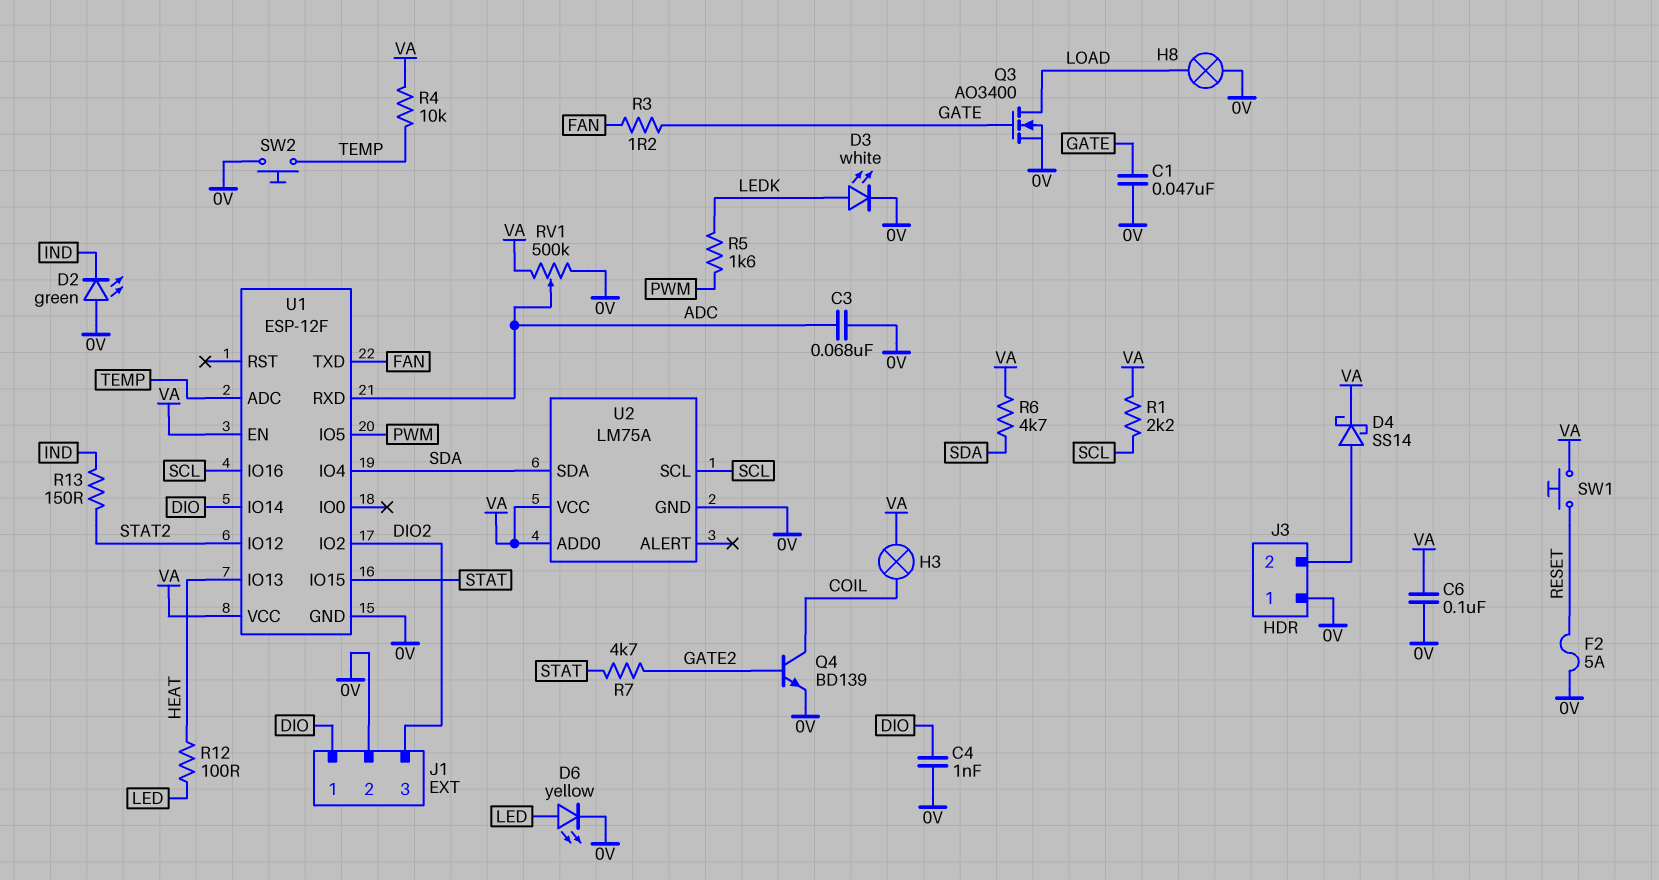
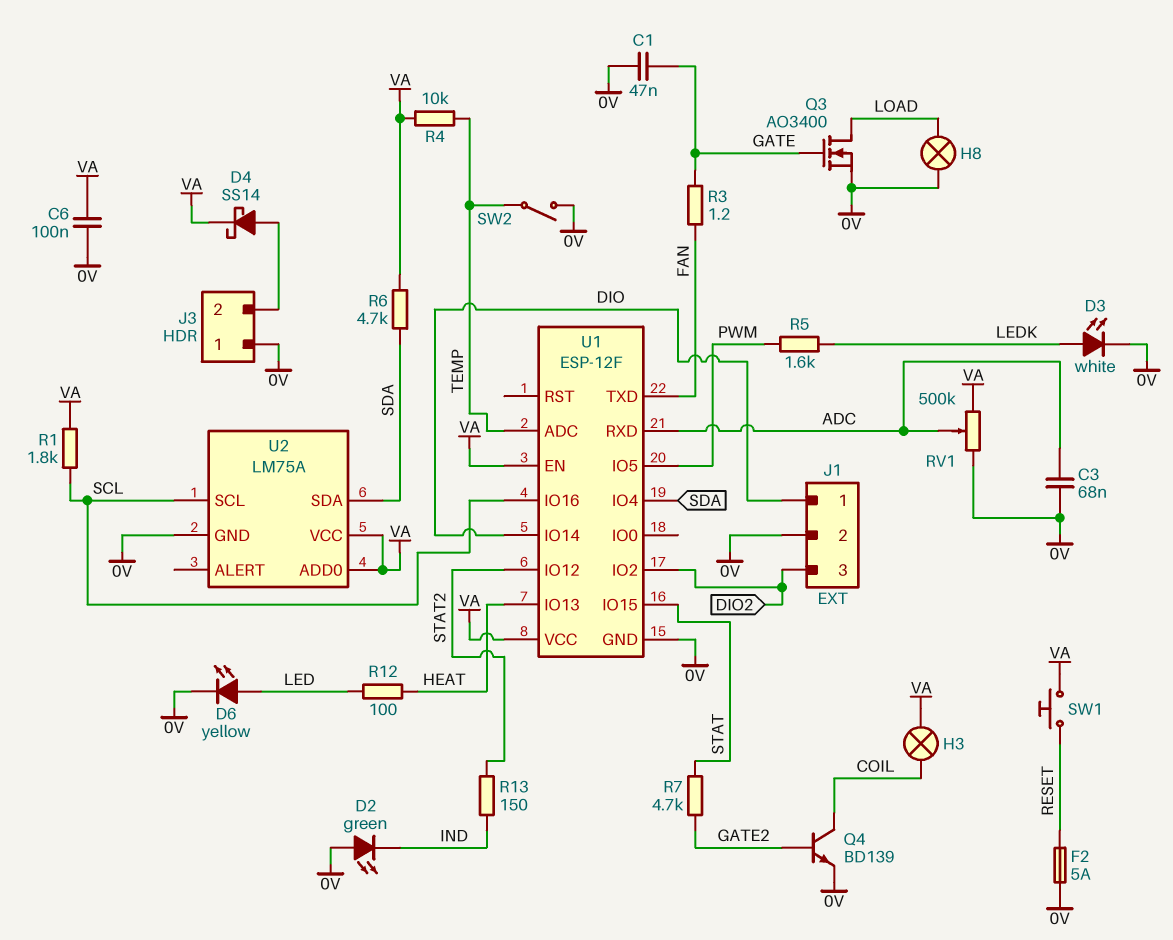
C4: 1nF (0V, DIO) -> none
R1: 2.2k (SCL, VA) -> 1.8k (SCL, VA)
SW2: button (0V, TEMP) -> switch (0V, TEMP)

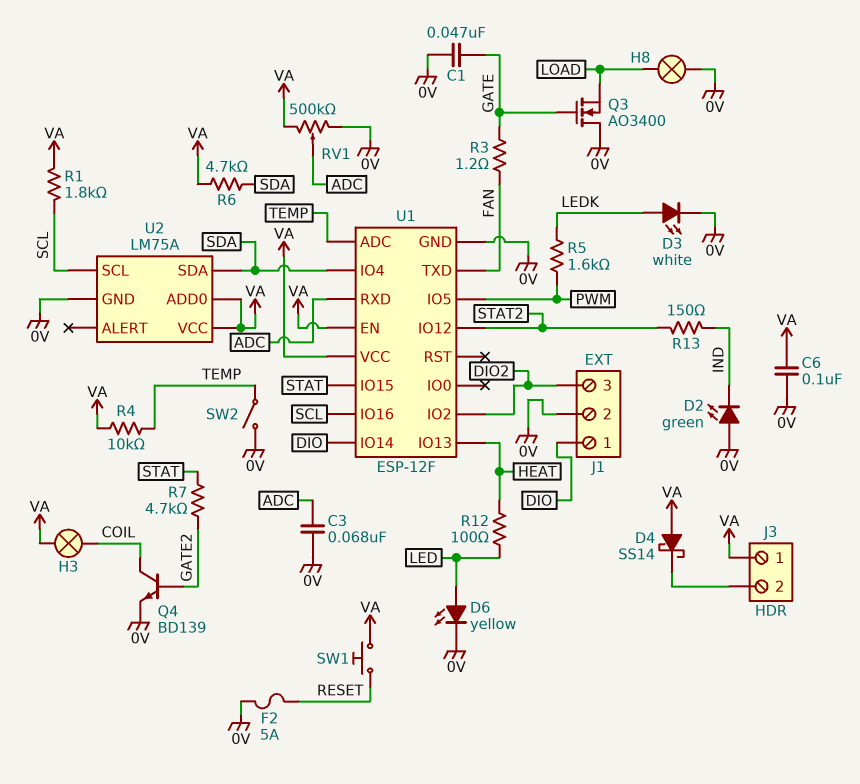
D4: schottky SS14 (A J3/2, K VA) -> schottky SS14 (A VA, K J3/2)
J3 pin 1: 0V -> VA
Q3: NMOS AO3400 (G GATE, D LOAD, S 0V) -> NMOS AO3400 (G GATE, D 0V, S LOAD)

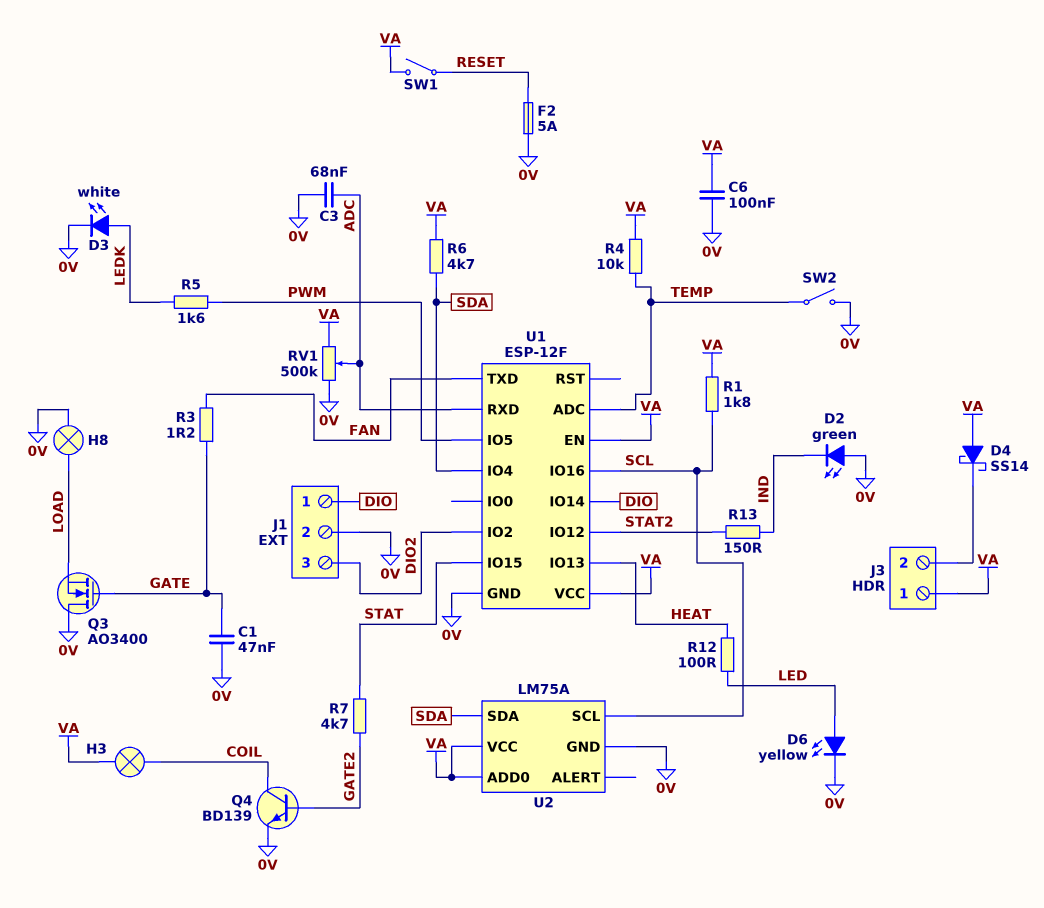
SW1: button (RESET, VA) -> switch (RESET, VA)

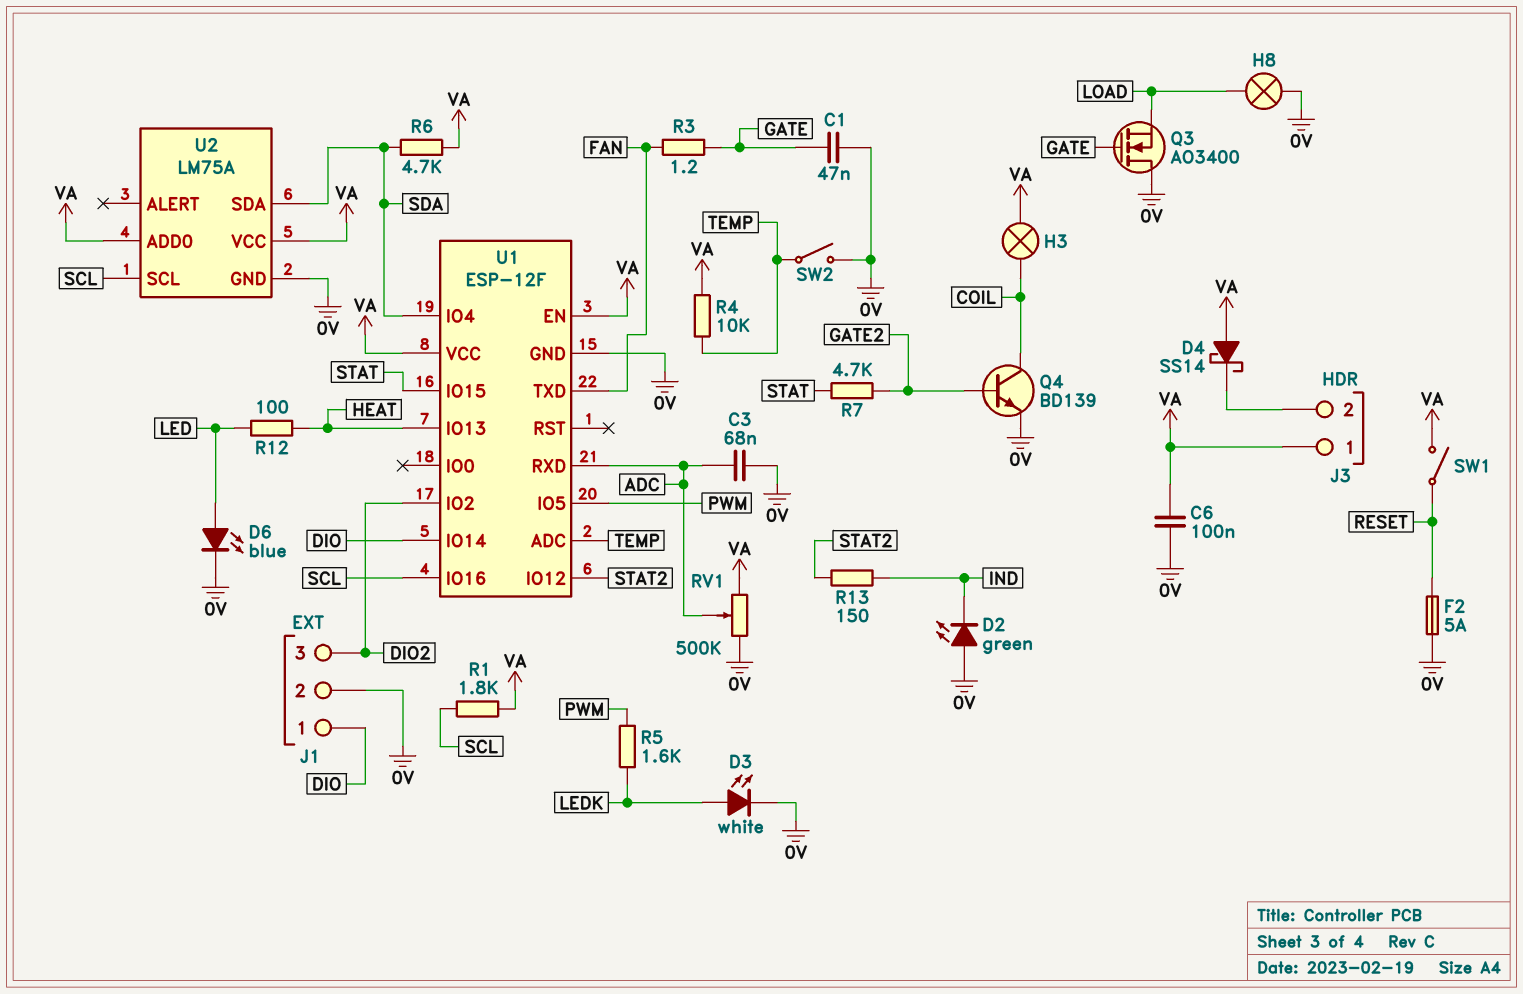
D6: LED yellow (A LED, K 0V) -> LED blue (A LED, K 0V)

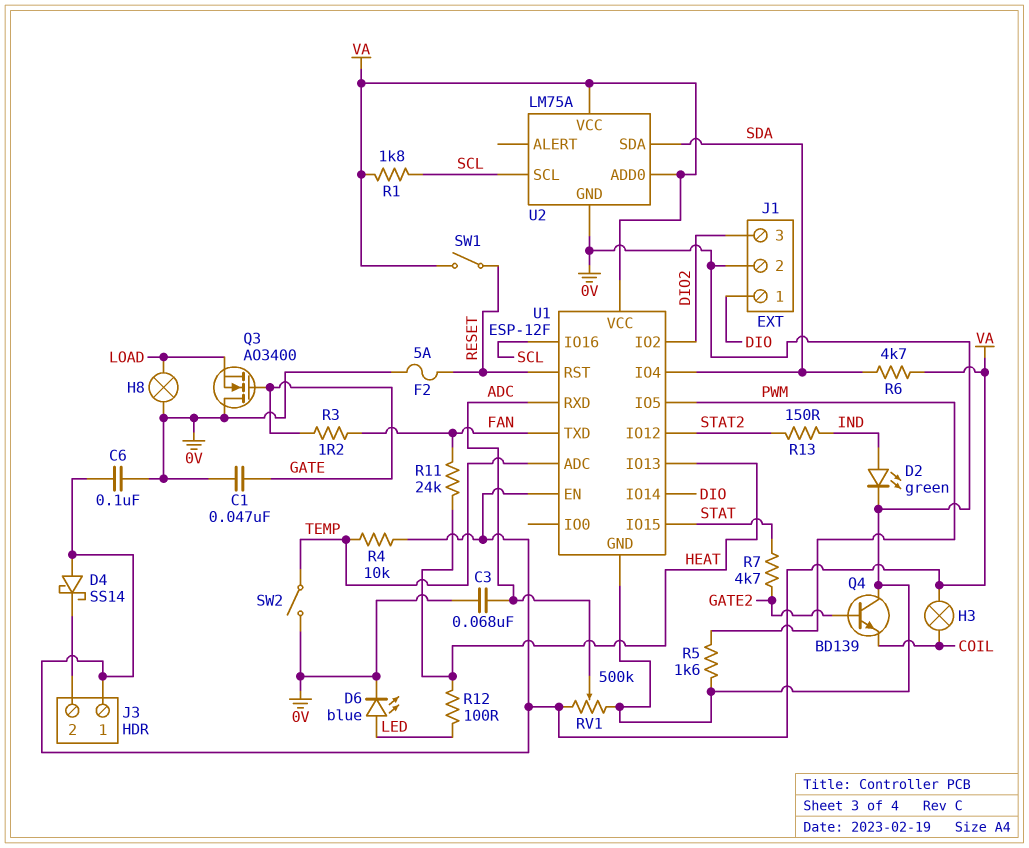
D2: LED green (A 0V, K IND) -> LED green (A IND, K 0V)
D3: LED white (A LEDK, K 0V) -> none
Q4: NPN BD139 (B GATE2, C COIL, E 0V) -> NPN BD139 (B GATE2, C 0V, E COIL)
R5: 1.6k (LEDK, PWM) -> 1.6k (0V, PWM)
R11: none -> 24k (FAN, HEAT)
U1 pin RST: none -> RESET

